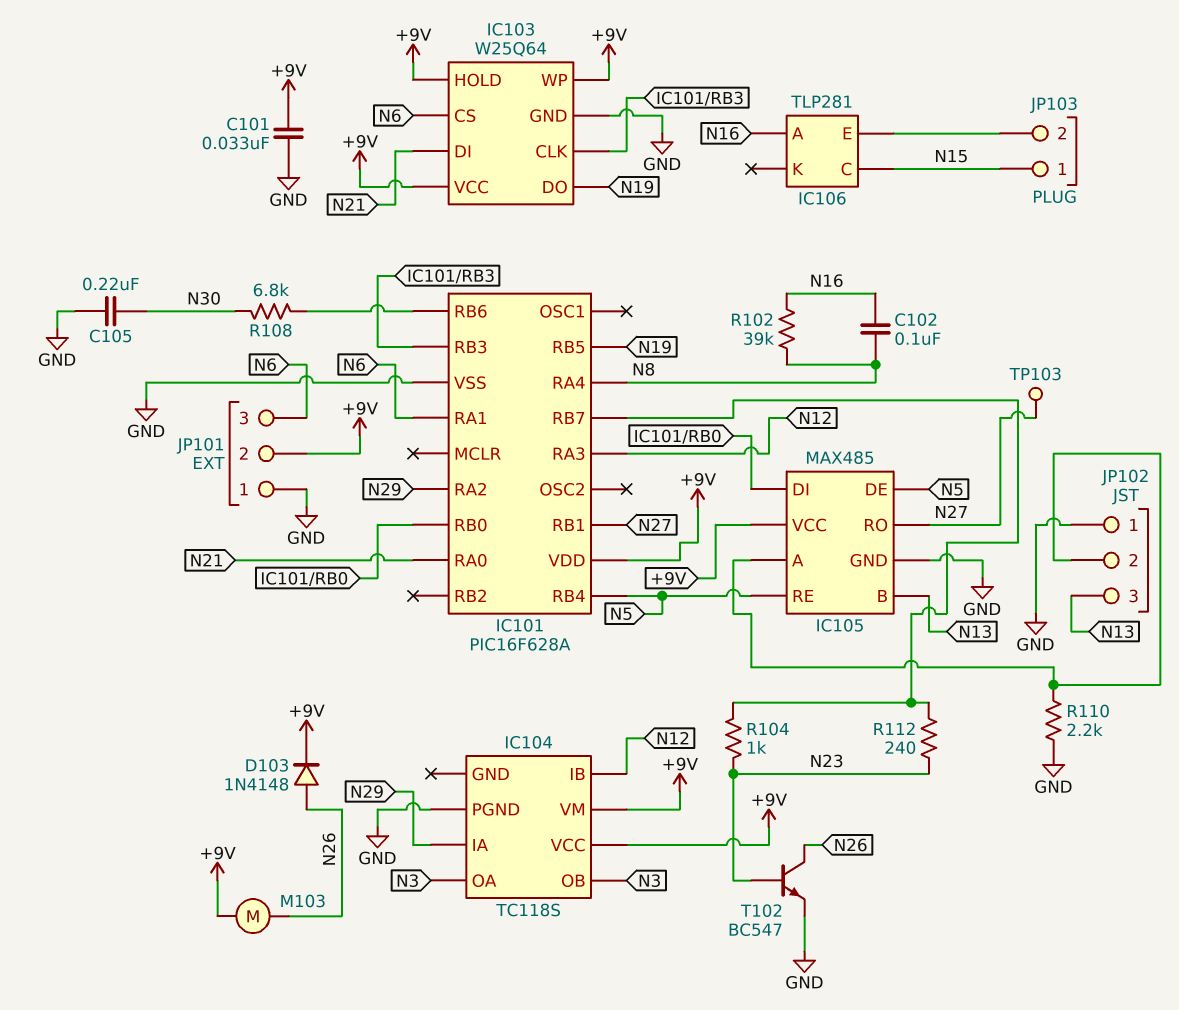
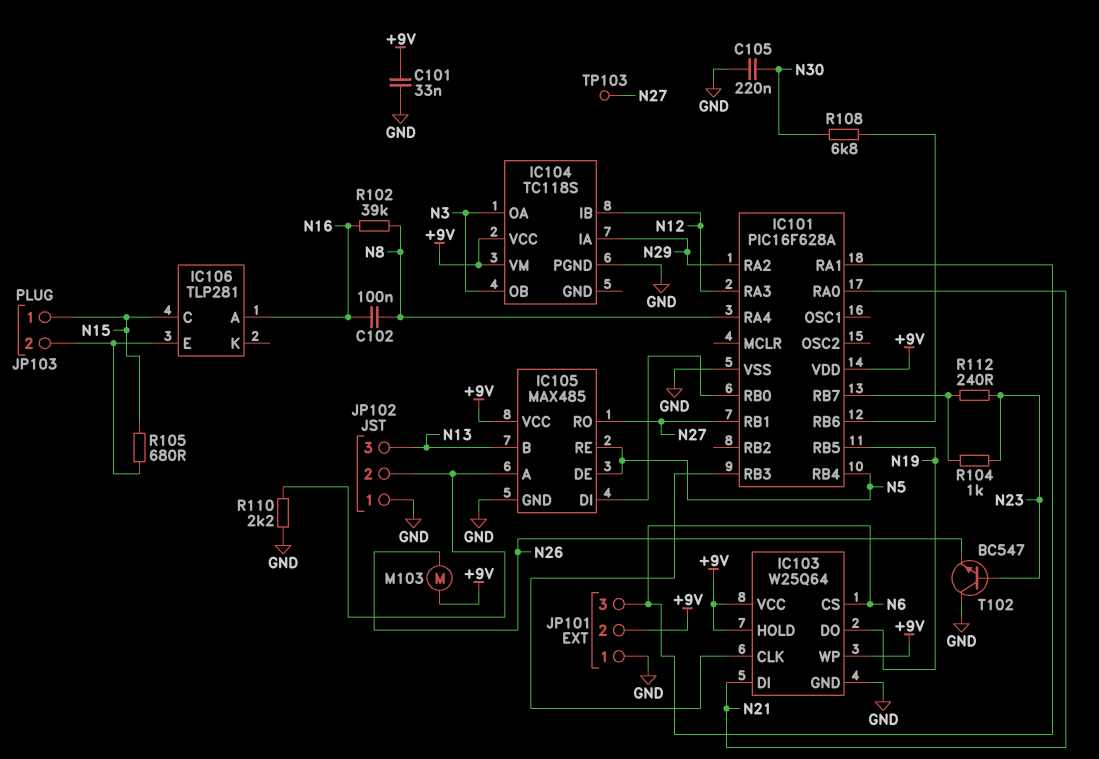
D103: diode 1N4148 (A N26, K +9V) -> none
R105: none -> 680 (IC106/E, N15)
T102: NPN BC547 (B N23, C N26, E GND) -> NPN BC547 (B N23, C GND, E N26)

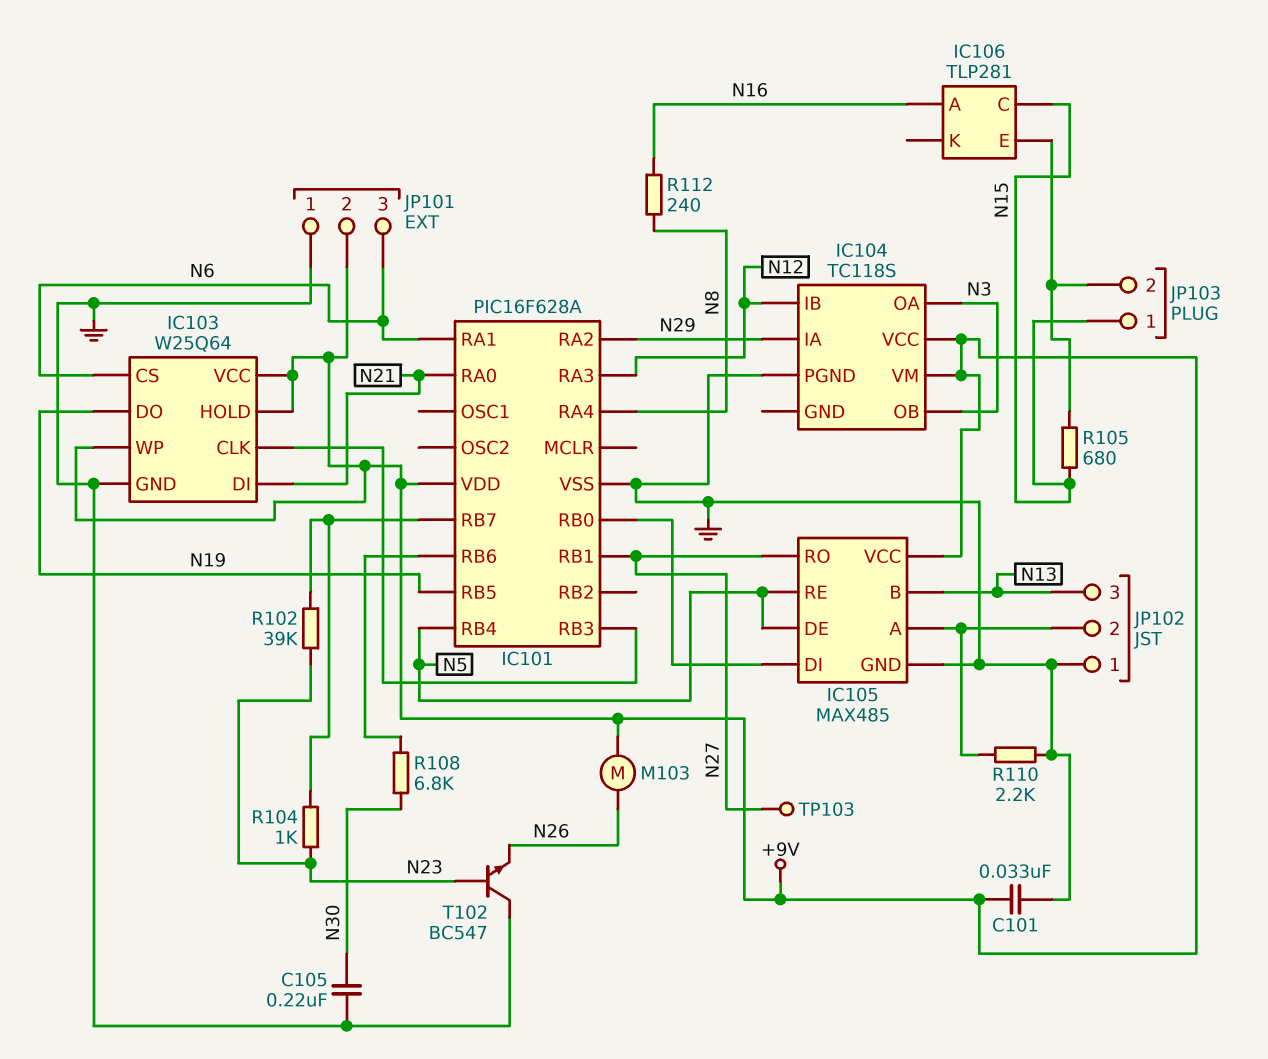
C102: 100nF (N8, N16) -> none
R102: 39k (N8, N16) -> 39k (IC101/RB7, N23)
R112: 240 (IC101/RB7, N23) -> 240 (N8, N16)

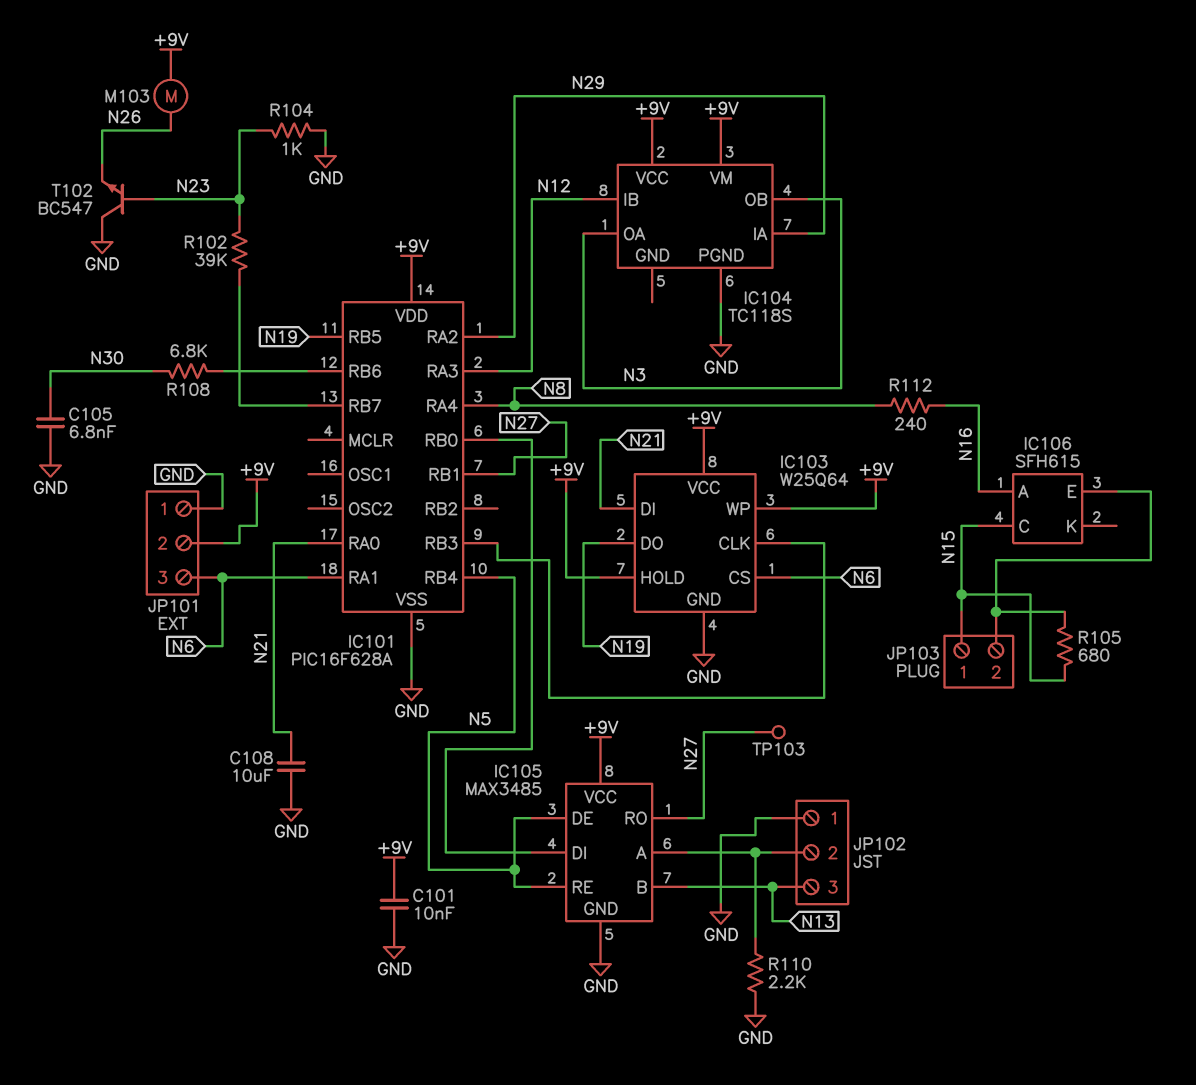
C101: 33nF (+9V, GND) -> 10nF (+9V, GND)
C105: 220nF (GND, N30) -> 6.8nF (GND, N30)
C108: none -> 10uF (GND, N21)
IC105: MAX485 -> MAX3485
IC106: TLP281 -> SFH615
R104: 1k (IC101/RB7, N23) -> 1k (GND, N23)

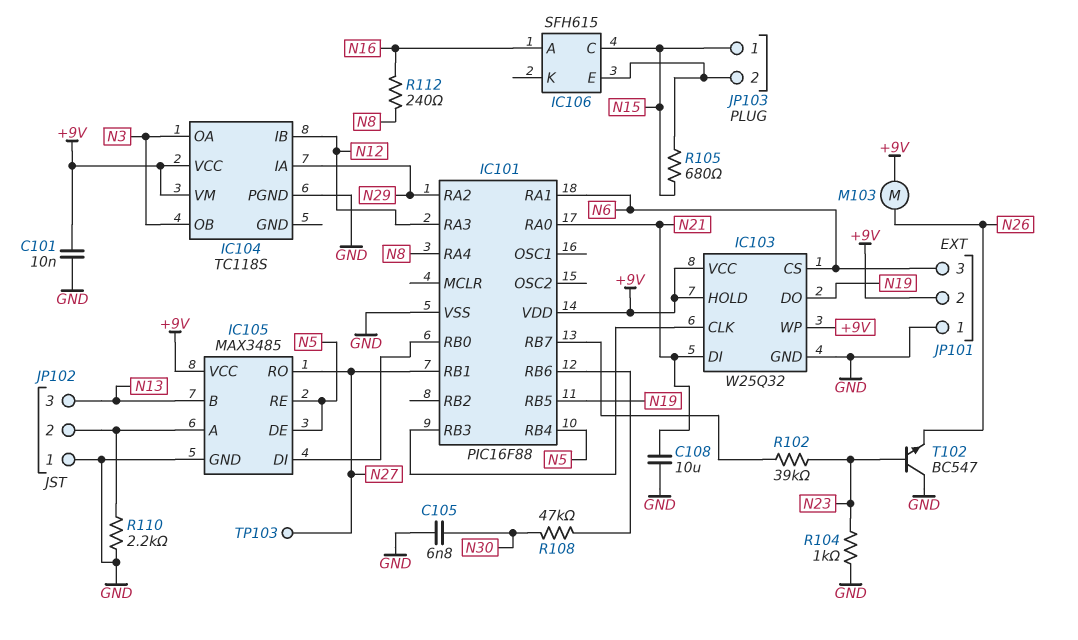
IC101: PIC16F628A -> PIC16F88
IC103: W25Q64 -> W25Q32
R108: 6.8k (IC101/RB6, N30) -> 47k (IC101/RB6, N30)

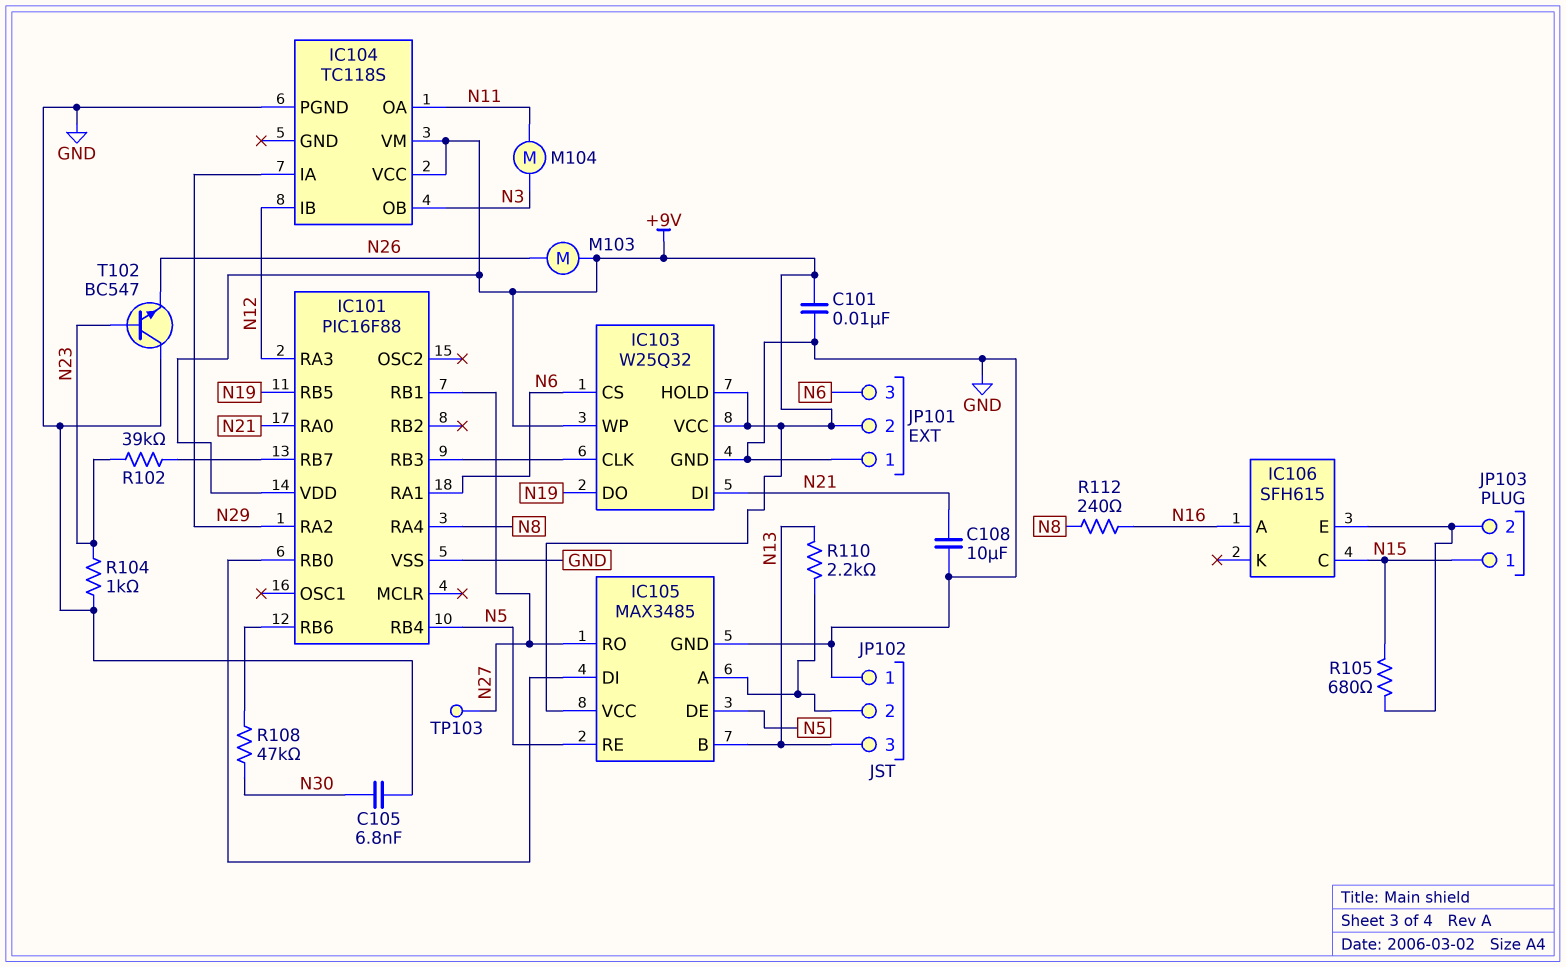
IC104 pin OA: N3 -> N11
M104: none -> motor (N3, N11)
R110: 2.2k (GND, IC105/A) -> 2.2k (IC105/A, N13)

